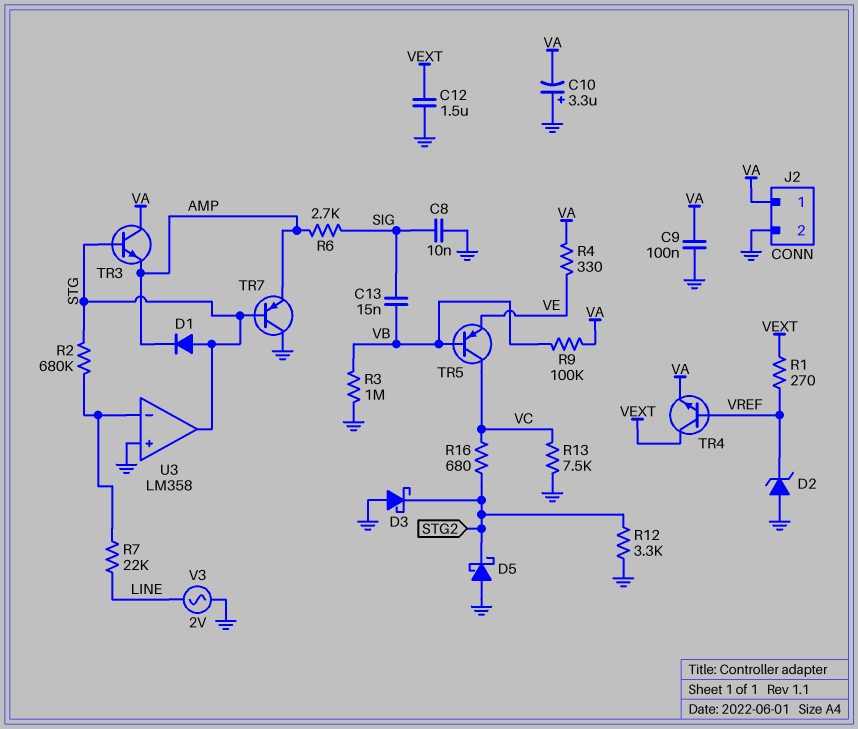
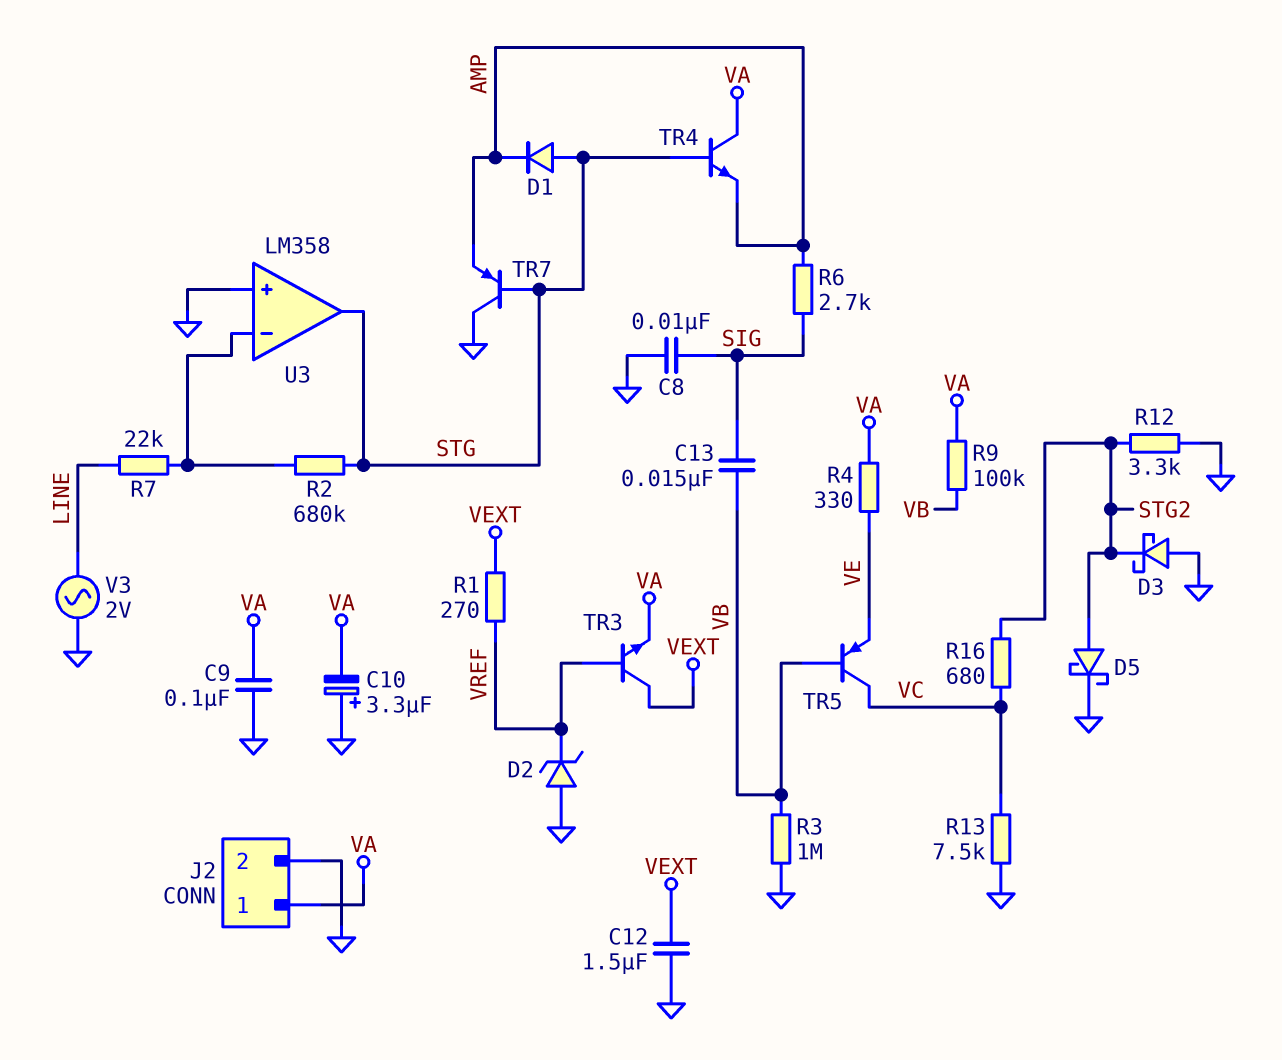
D5: schottky (A GND, K STG2) -> schottky (A STG2, K GND)
TR3: NPN (B STG, C VA, E AMP) -> NPN (B VREF, C VEXT, E VA)
TR4: NPN (B VREF, C VEXT, E VA) -> NPN (B STG, C VA, E AMP)

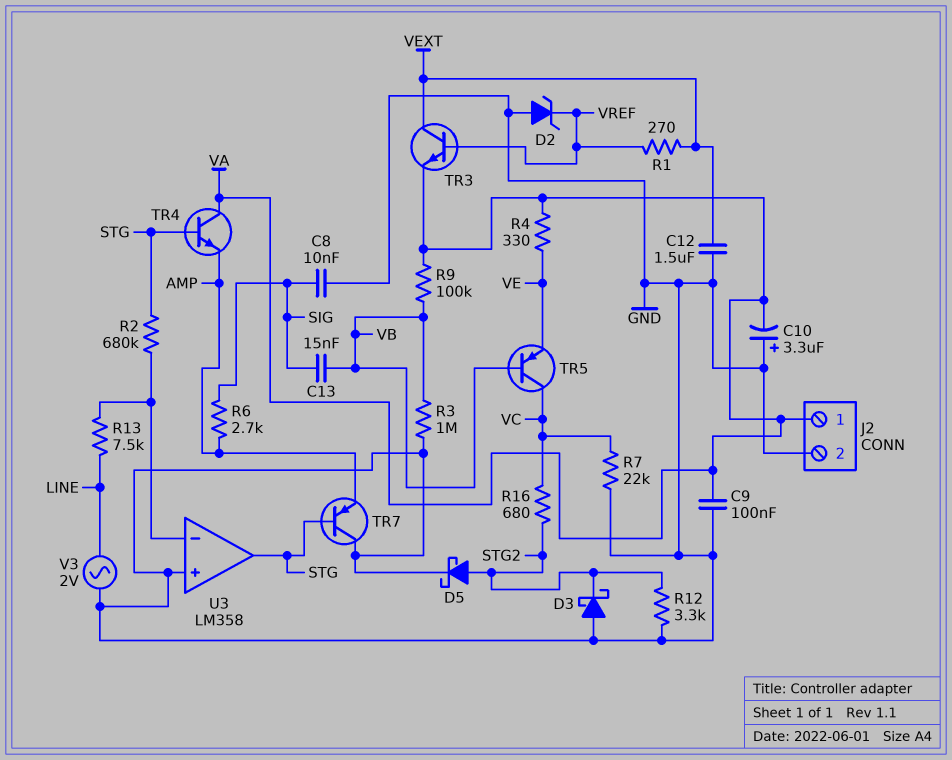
D1: diode (A STG, K AMP) -> none
R7: 22k (LINE, U3/in-) -> 22k (GND, VC)
R13: 7.5k (GND, VC) -> 7.5k (LINE, U3/in-)

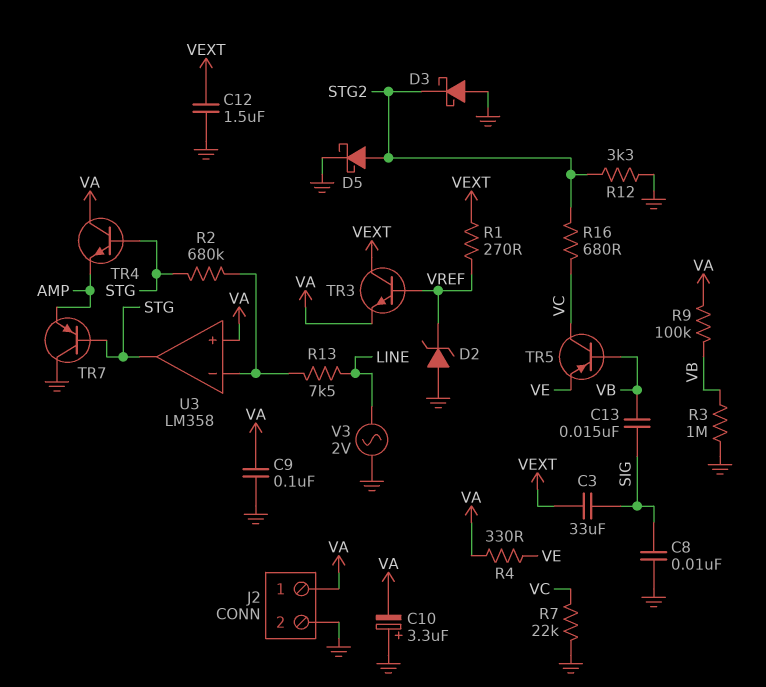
C3: none -> 33uF (SIG, VEXT)
R6: 2.7k (AMP, SIG) -> none
U3 pin in+: GND -> VA

